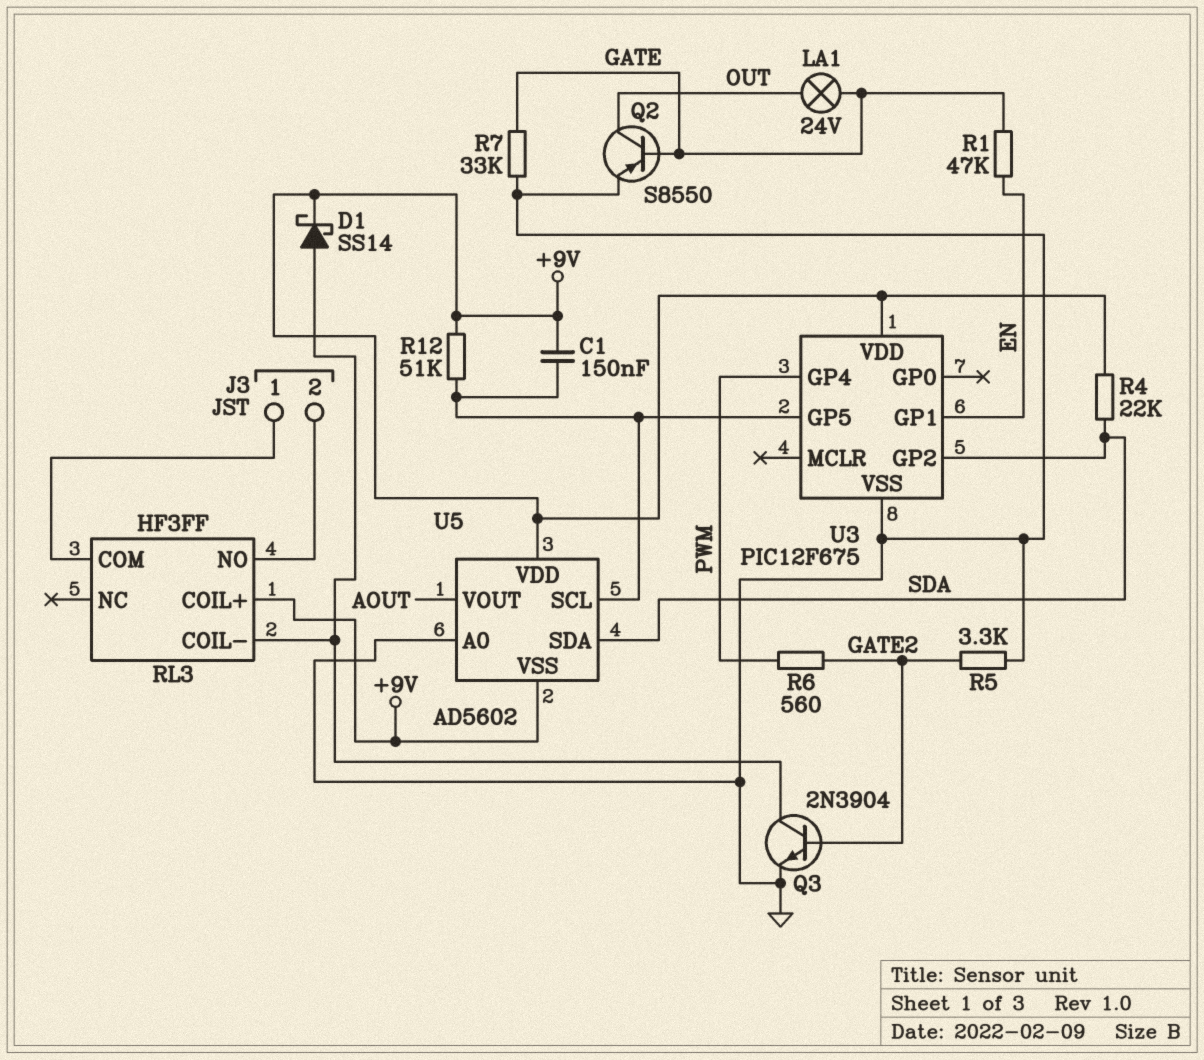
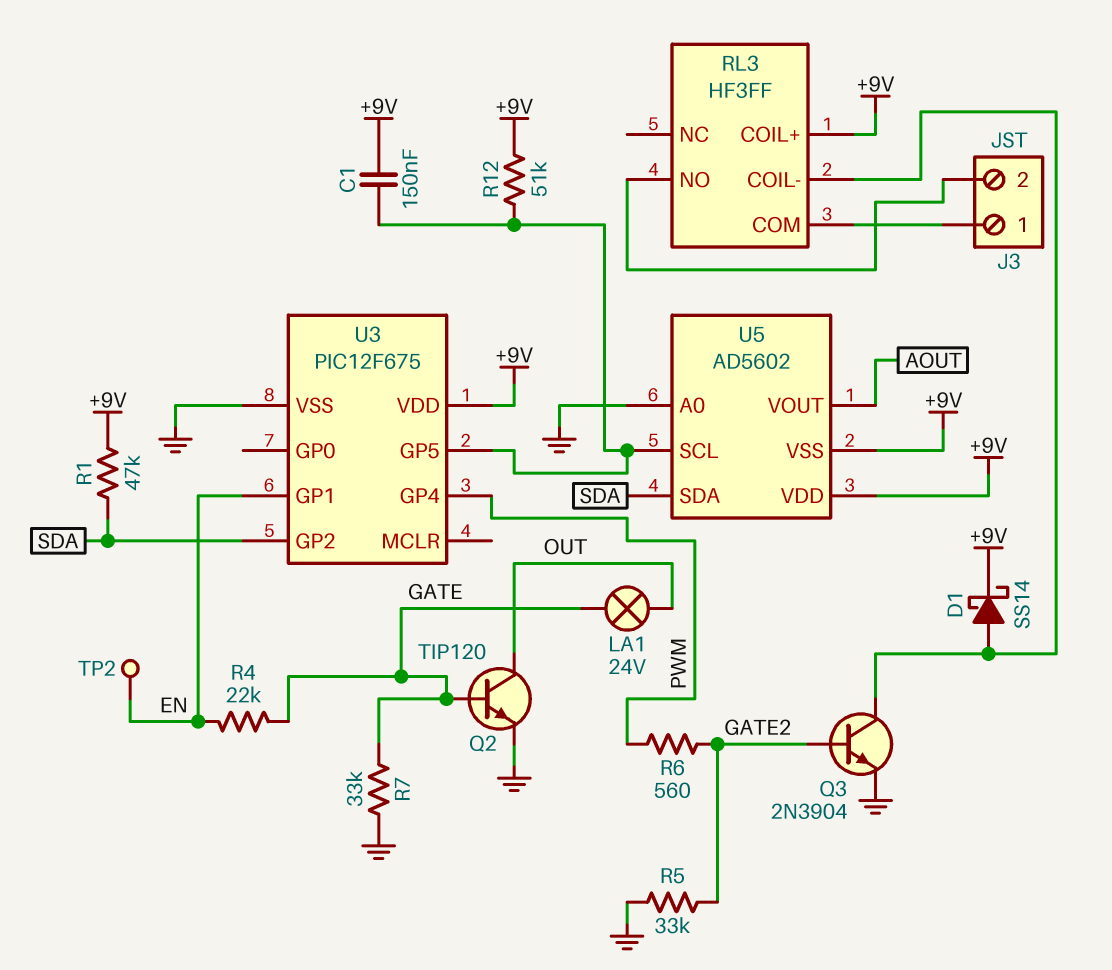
Q2: PNP S8550 (B GATE, C OUT, E GND) -> NPN TIP120 (B GATE, C OUT, E GND)
R1: 47k (EN, GATE) -> 47k (+9V, SDA)
R4: 22k (+9V, SDA) -> 22k (EN, GATE)
R5: 3.3k (GATE2, GND) -> 33k (GATE2, GND)
TP2: none -> test point (EN)

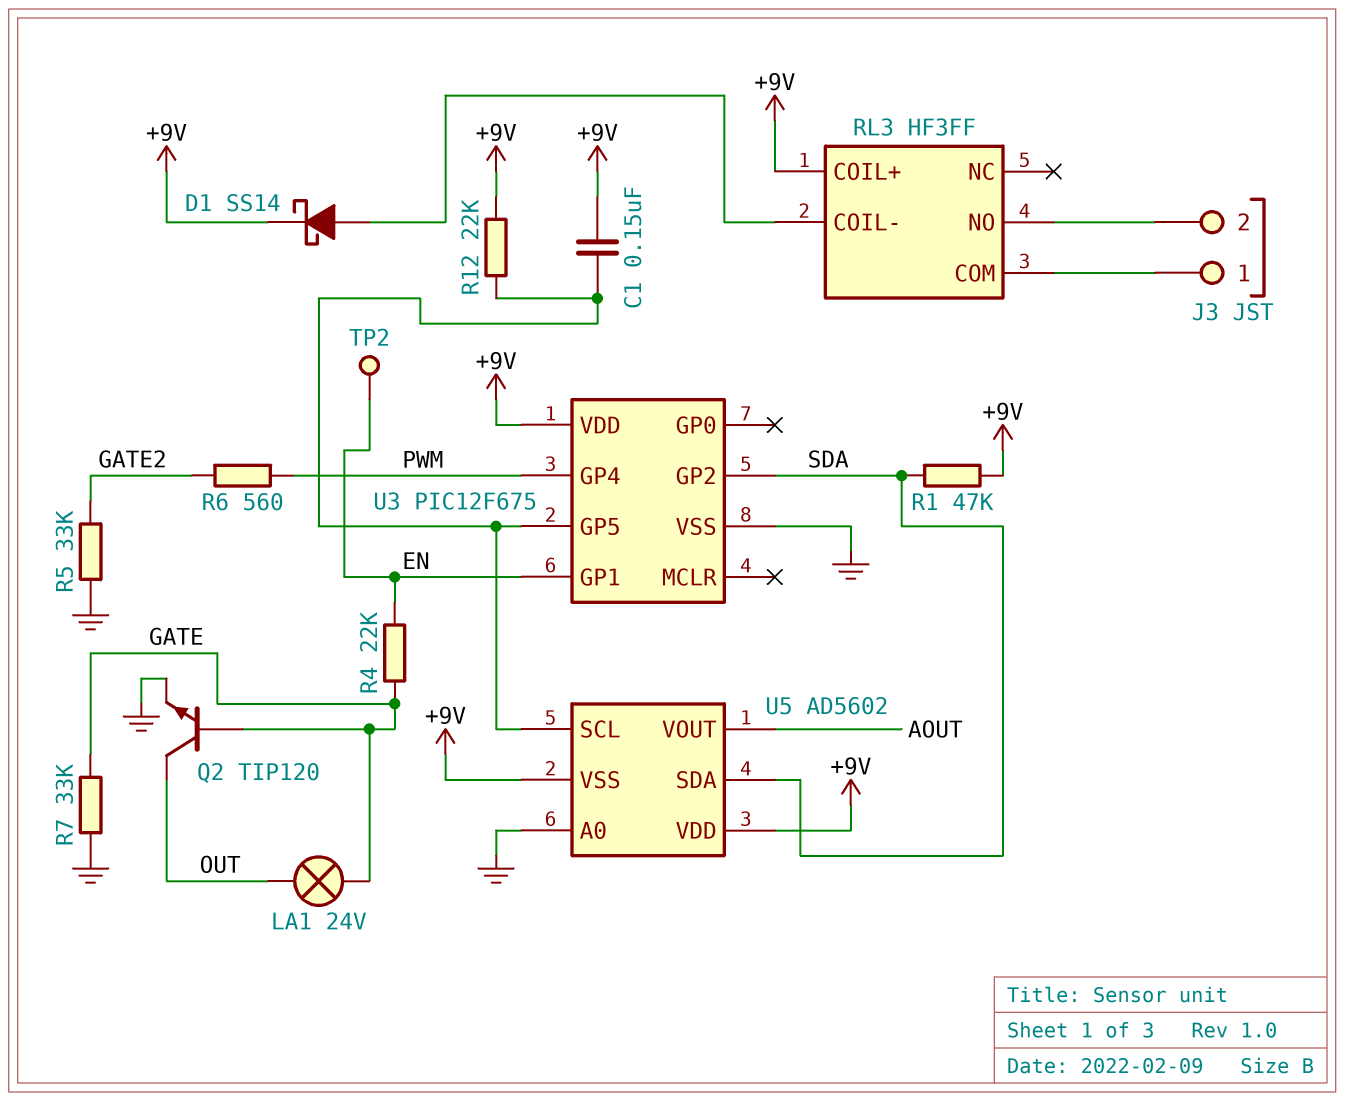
Q3: NPN 2N3904 (B GATE2, C RL3/COIL-, E GND) -> none
R12: 51k (+9V, U3/GP5) -> 22k (+9V, U3/GP5)

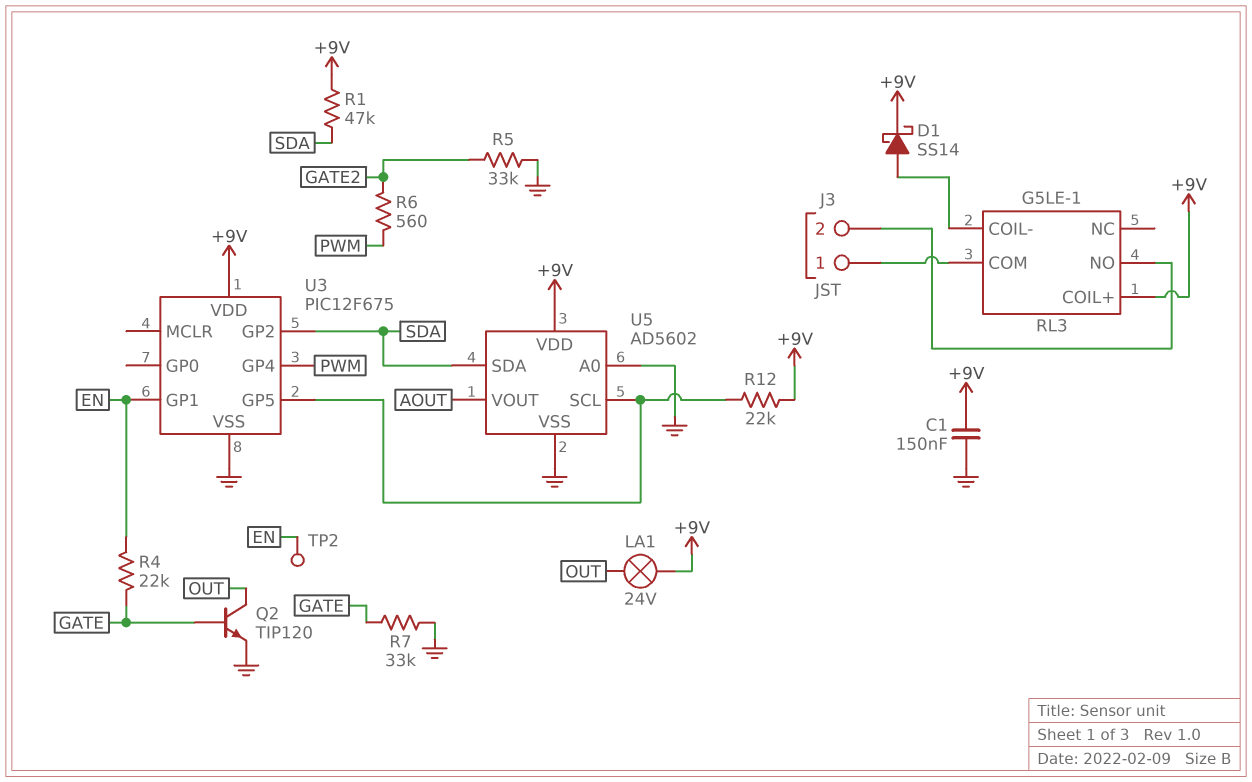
C1: 150nF (+9V, U3/GP5) -> 150nF (+9V, GND)
LA1: lamp 24V (GATE, OUT) -> lamp 24V (+9V, OUT)
RL3: HF3FF -> G5LE-1
U5 pin VSS: +9V -> GND

